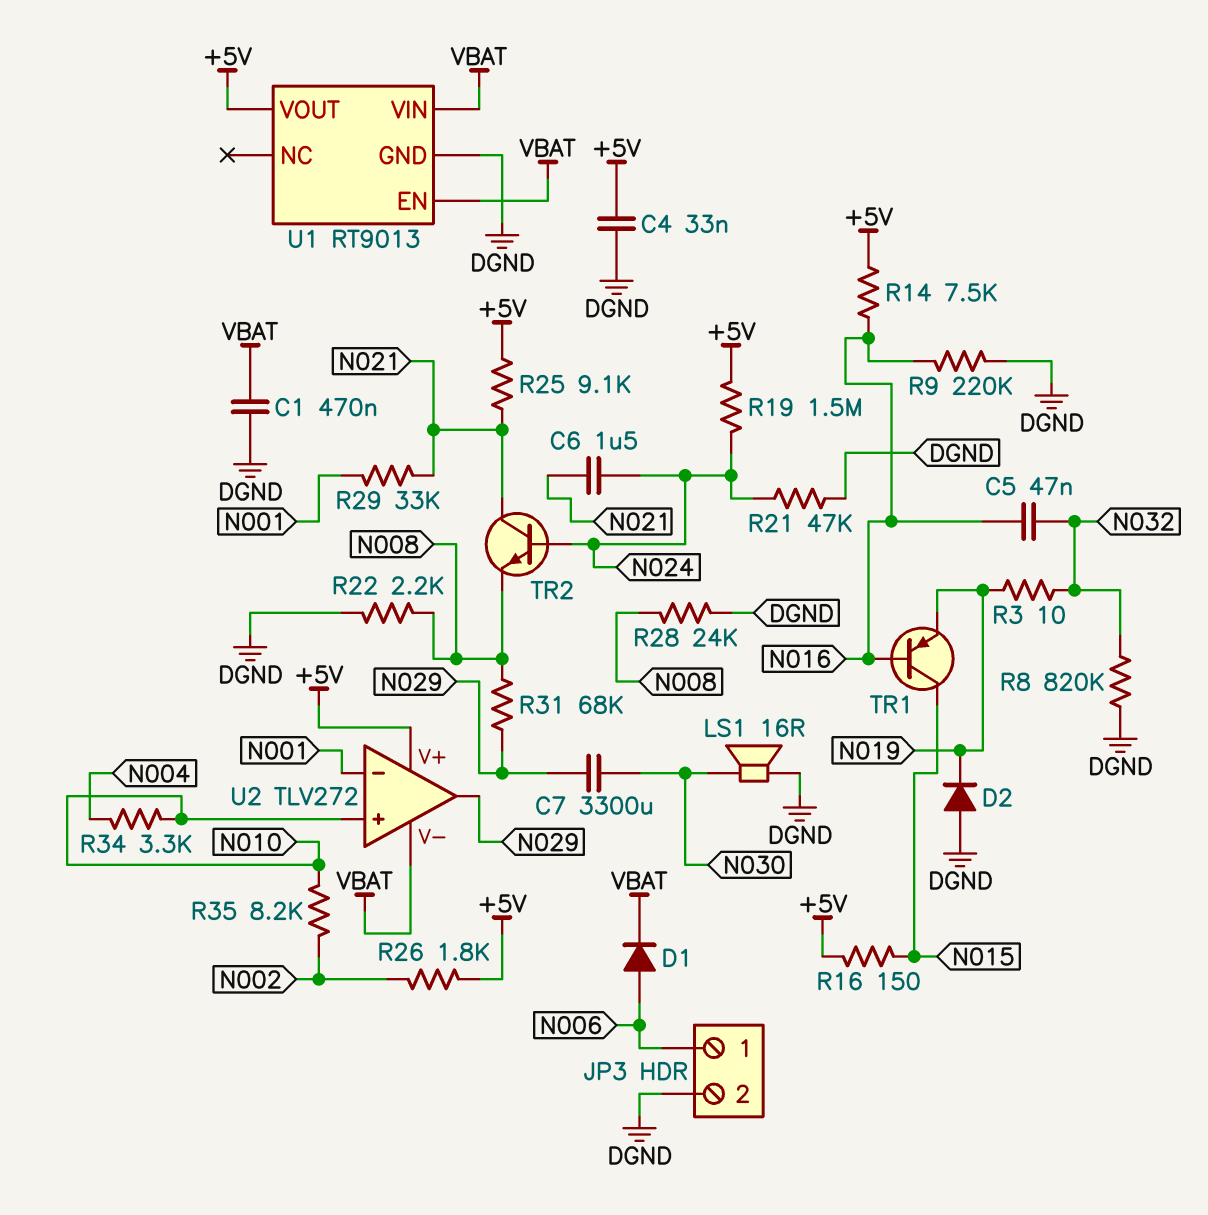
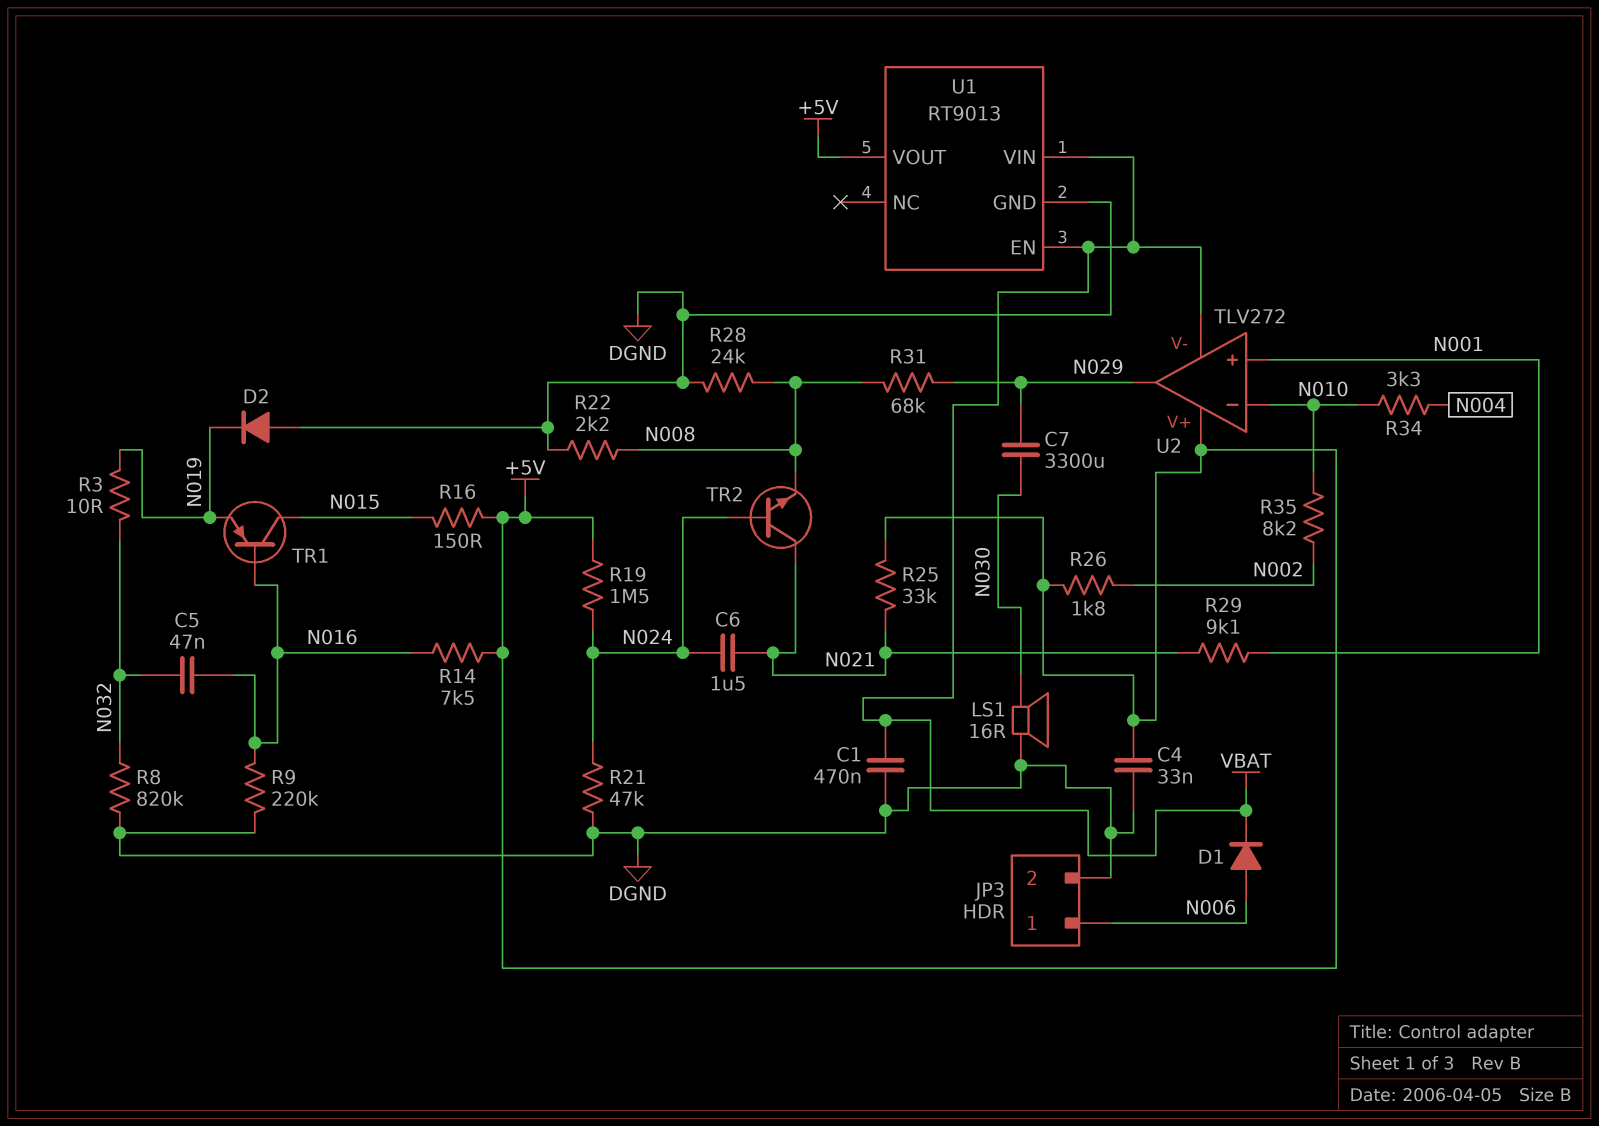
R25: 9.1k (+5V, N021) -> 33k (+5V, N021)
R29: 33k (N001, N021) -> 9.1k (N001, N021)
U2 pin in+: N010 -> N001
U2 pin in-: N001 -> N010

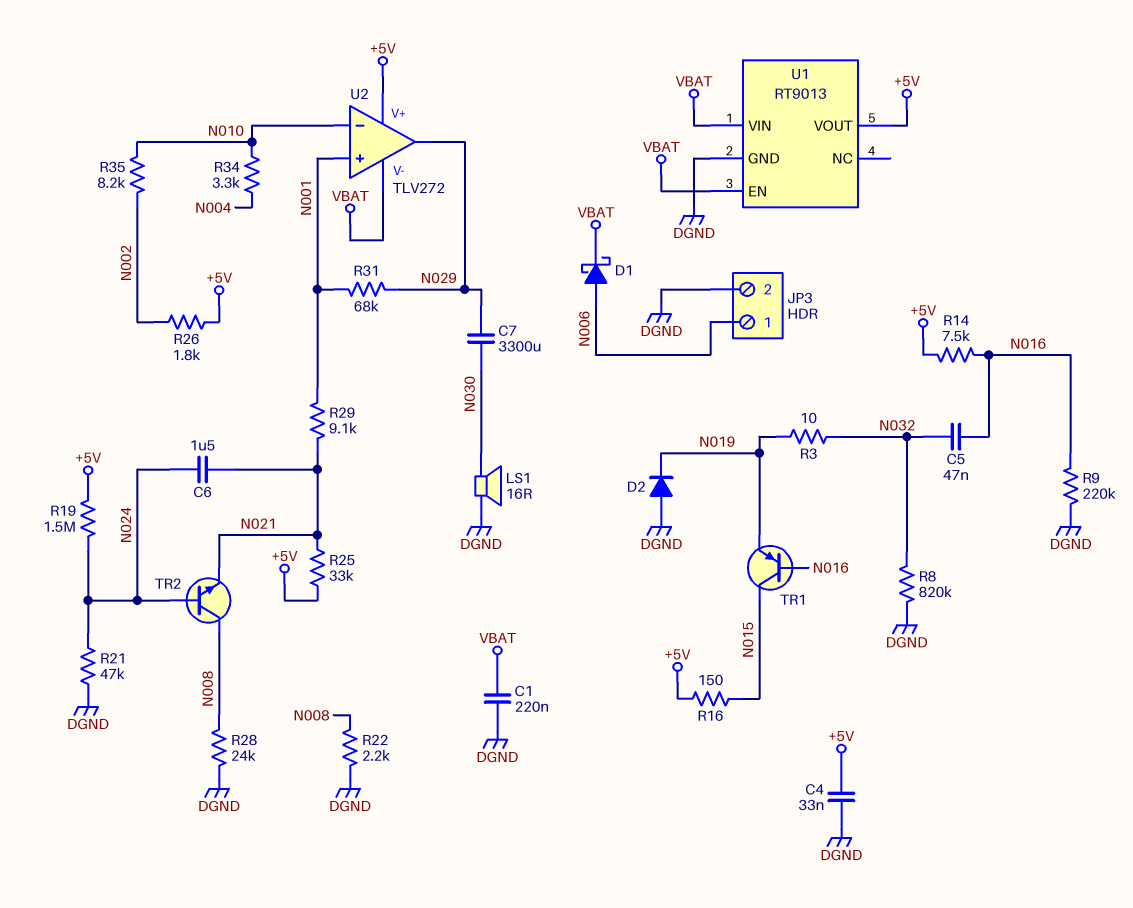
C1: 470nF (DGND, VBAT) -> 220nF (DGND, VBAT)
D1: diode (A N006, K VBAT) -> schottky (A N006, K VBAT)
R31: 68k (N008, N029) -> 68k (N001, N029)
TR2: NPN (B N024, C N021, E N008) -> NPN (B N024, C N008, E N021)

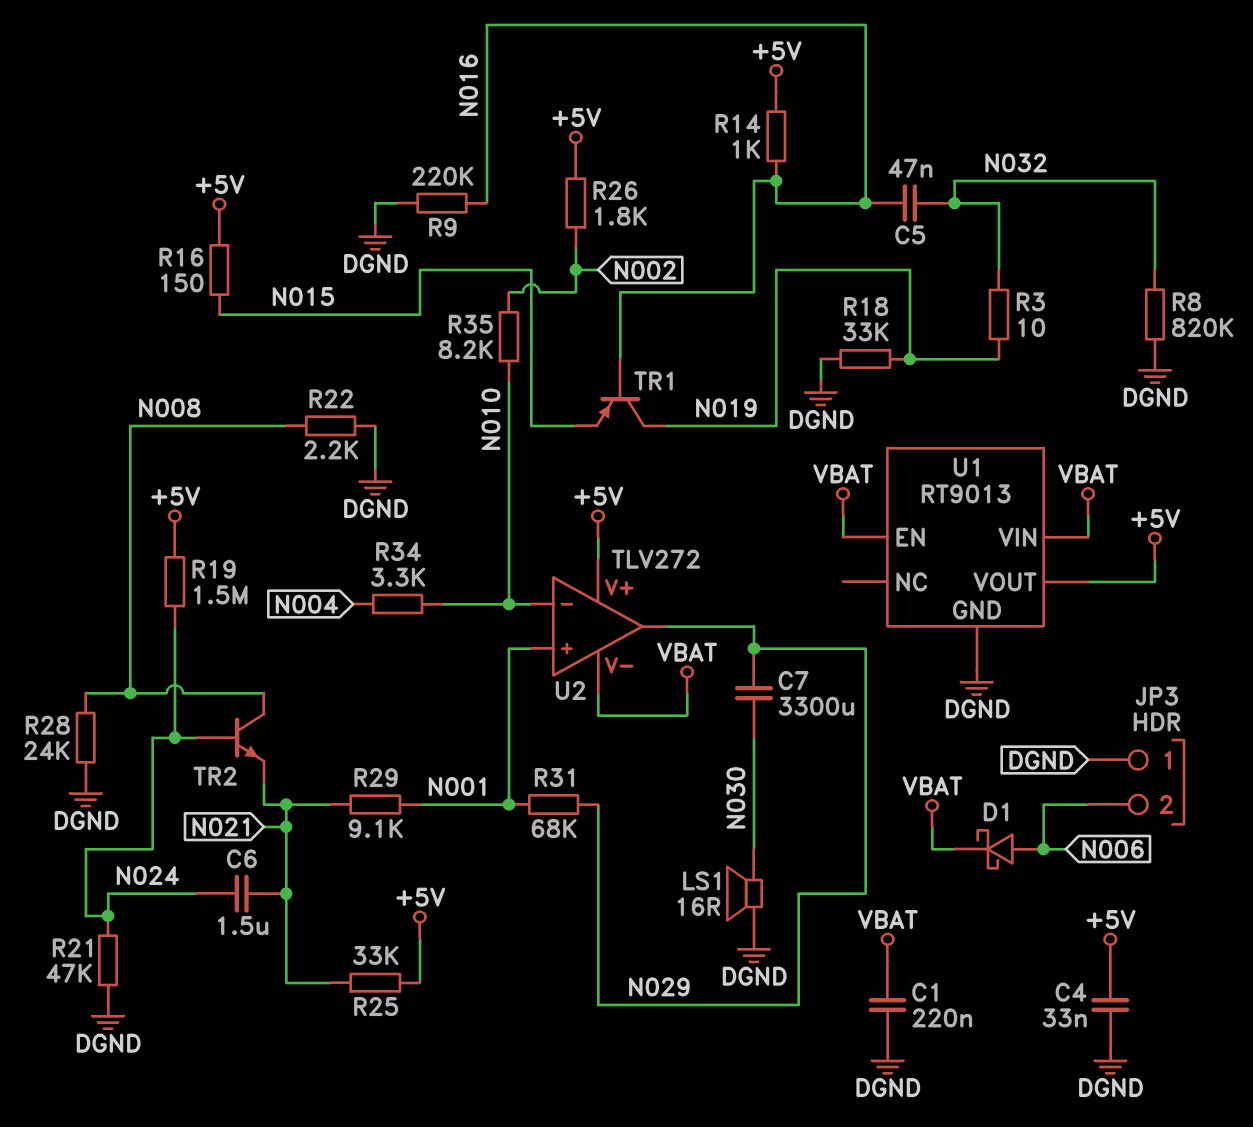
D2: diode (A DGND, K N019) -> none
JP3 pin 1: N006 -> DGND
JP3 pin 2: DGND -> N006
R14: 7.5k (+5V, N016) -> 1k (+5V, N016)
R18: none -> 33k (DGND, N019)
TR1: PNP (B N016, C N015, E N019) -> PNP (B N016, C N019, E N015)

